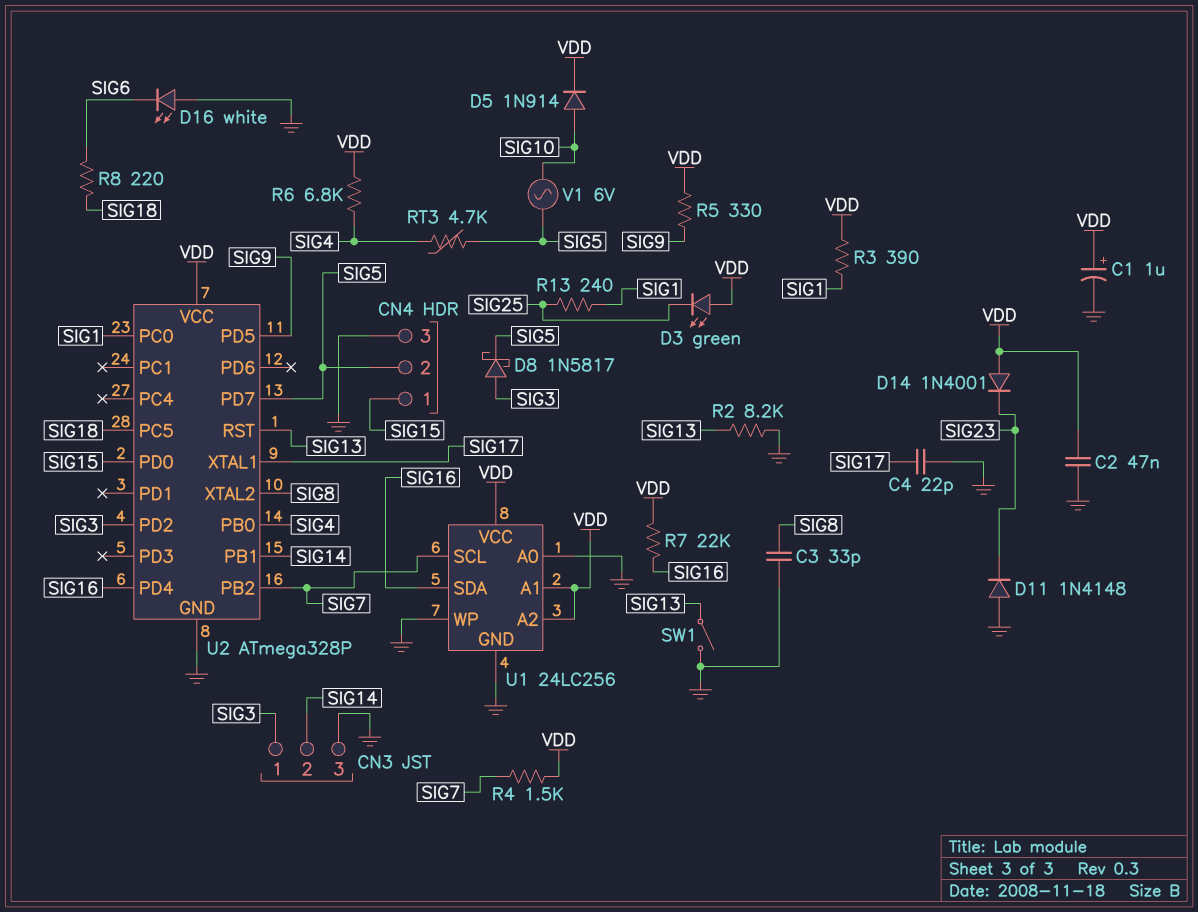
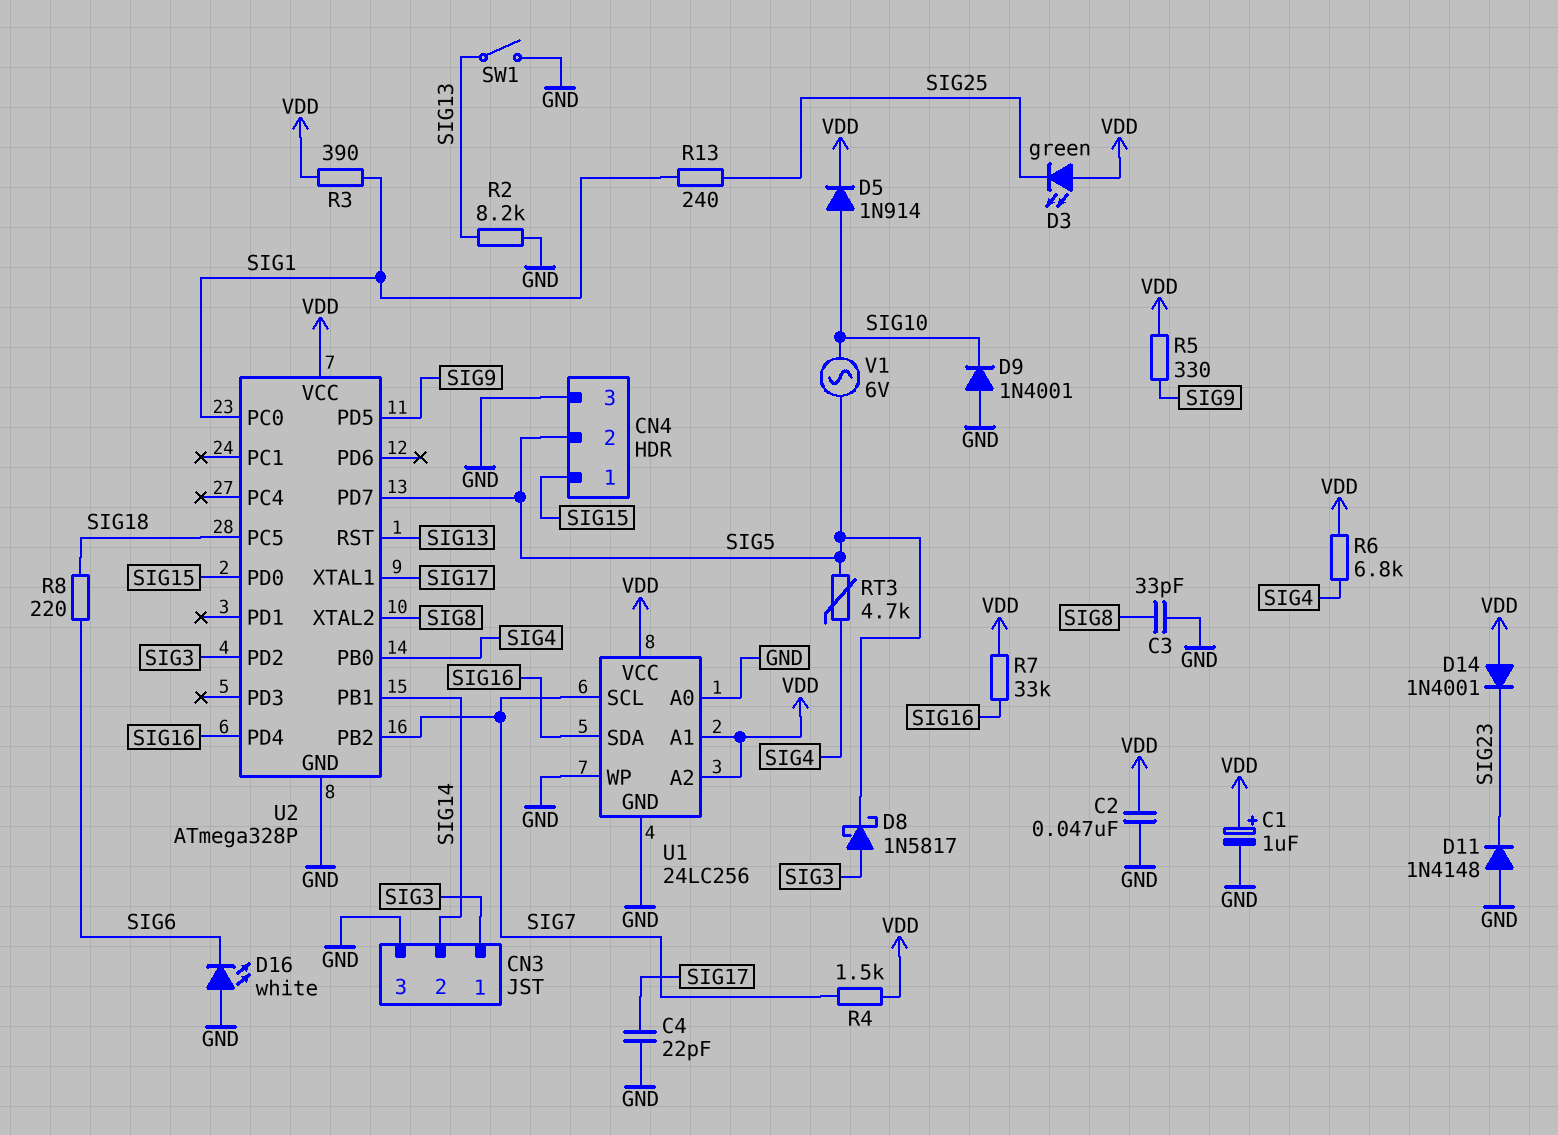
D9: none -> diode 1N4001 (A GND, K SIG10)
R7: 22k (SIG16, VDD) -> 33k (SIG16, VDD)

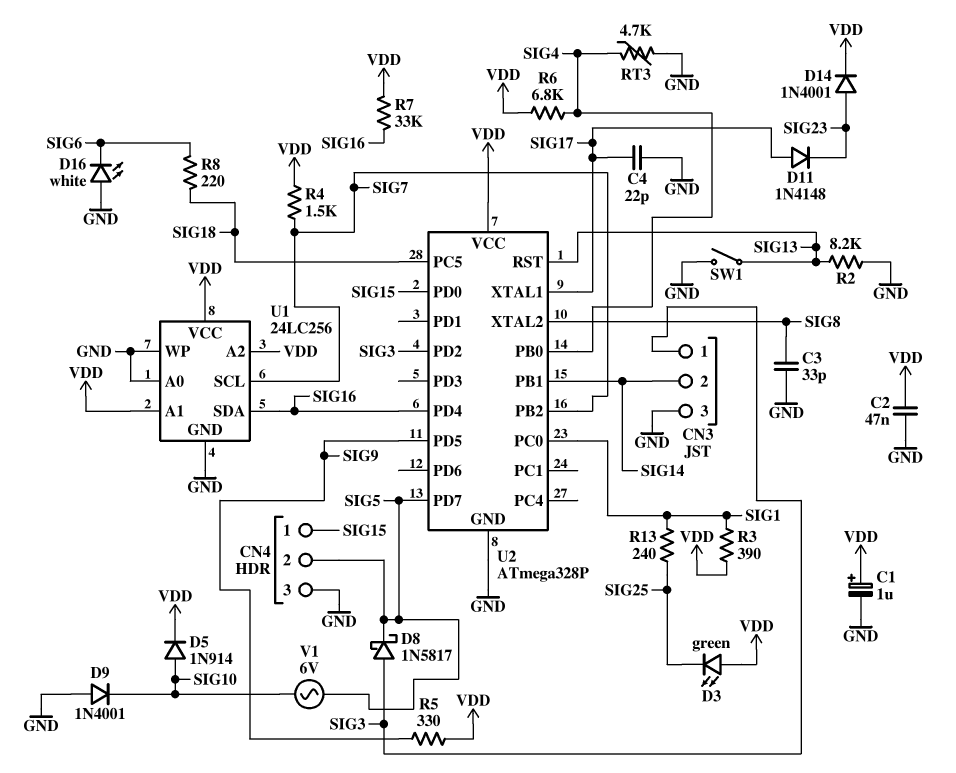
D11: diode 1N4148 (A GND, K SIG23) -> diode 1N4148 (A SIG17, K SIG23)
D14: diode 1N4001 (A VDD, K SIG23) -> diode 1N4001 (A SIG23, K VDD)
RT3: 4.7k (SIG4, SIG5) -> 4.7k (GND, SIG4)

